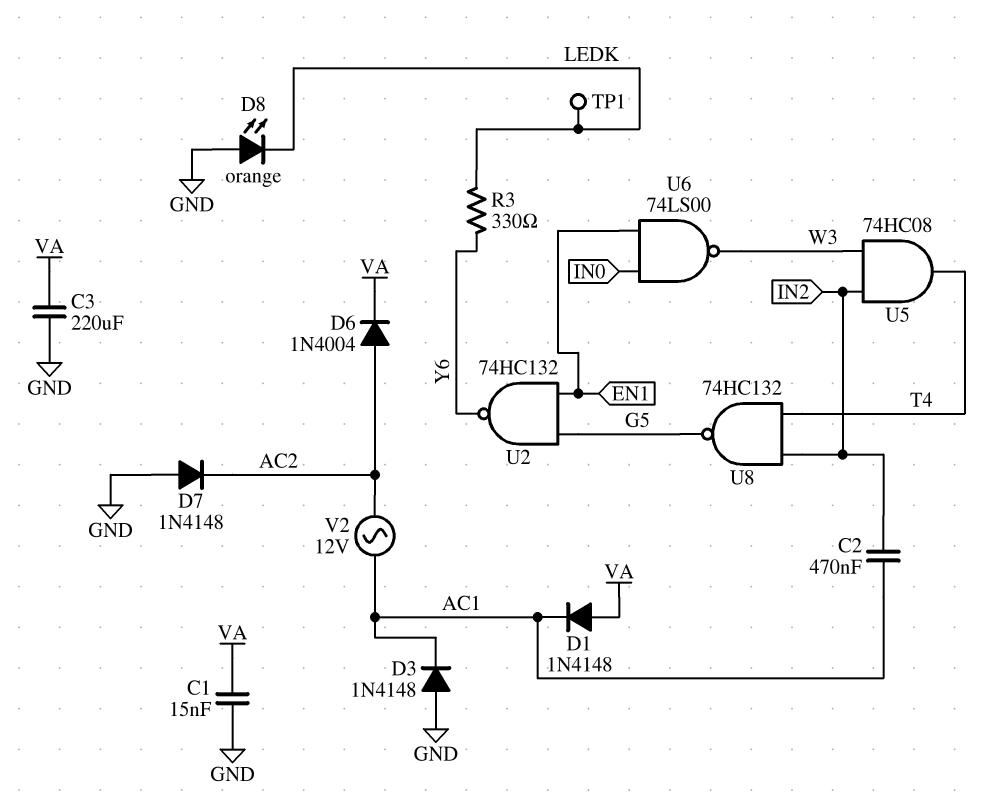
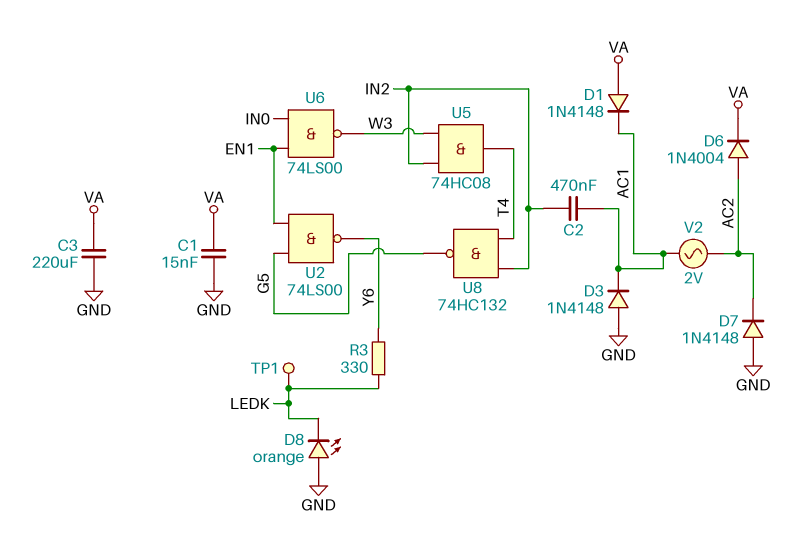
U2: NAND 74HC132 (in EN1, in G5, out Y6) -> NAND 74LS00 (in EN1, in G5, out Y6)
V2: AC 12V (AC1, AC2) -> AC 2V (AC1, AC2)

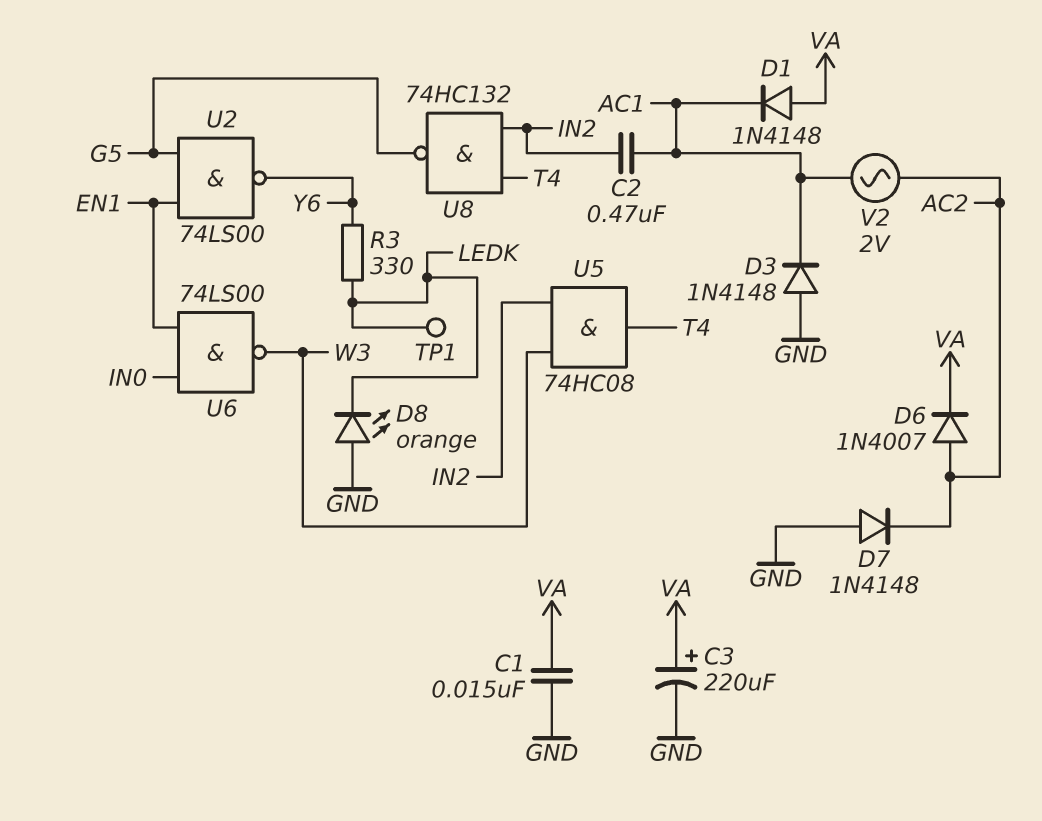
C3: 220uF (GND, VA) -> 220uF (plus VA, minus GND)
D6: diode 1N4004 (A AC2, K VA) -> diode 1N4007 (A AC2, K VA)

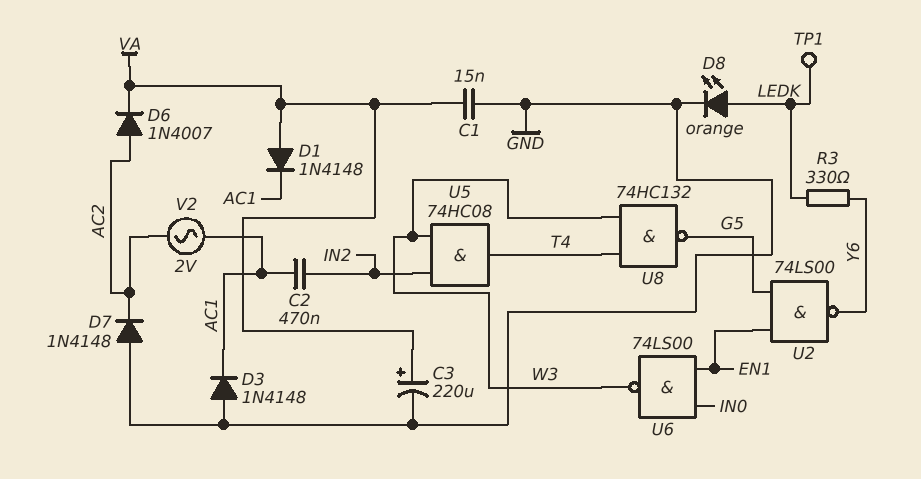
D8: LED orange (A GND, K LEDK) -> LED orange (A LEDK, K GND)
U8: NAND 74HC132 (in IN2, in T4, out G5) -> NAND 74HC132 (in T4, in W3, out G5)

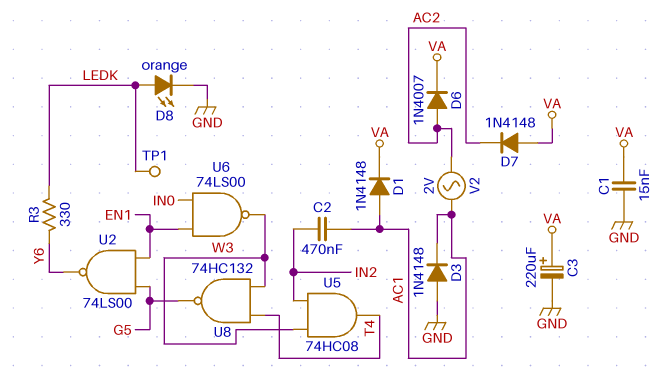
D1: diode 1N4148 (A VA, K AC1) -> diode 1N4148 (A AC1, K VA)
D7: diode 1N4148 (A GND, K AC2) -> diode 1N4148 (A VA, K AC2)

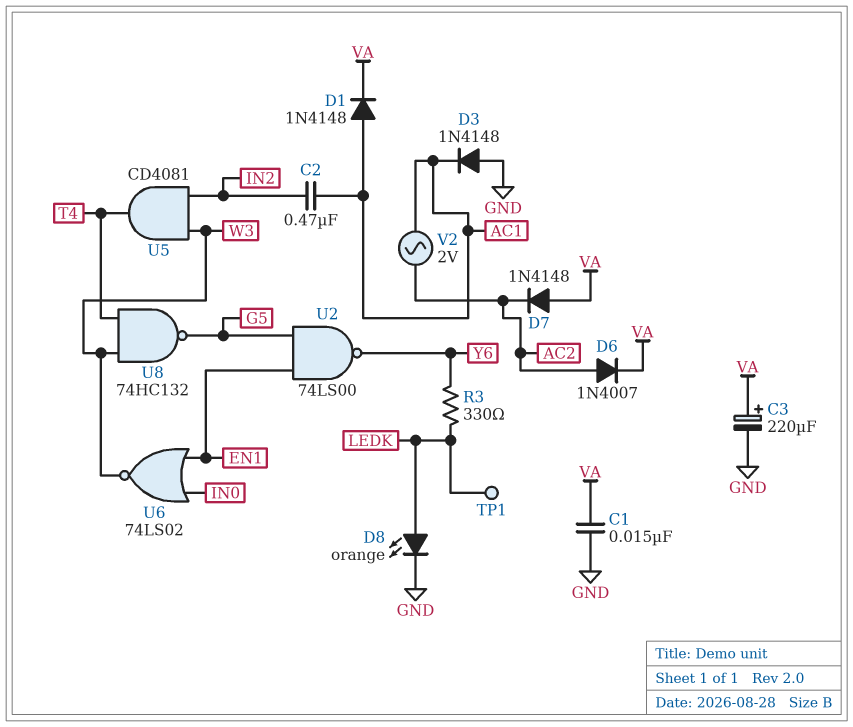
U5: AND 74HC08 (in IN2, in W3, out T4) -> AND CD4081 (in IN2, in W3, out T4)
U6: NAND 74LS00 (in EN1, in IN0, out W3) -> NOR 74LS02 (in EN1, in IN0, out W3)

